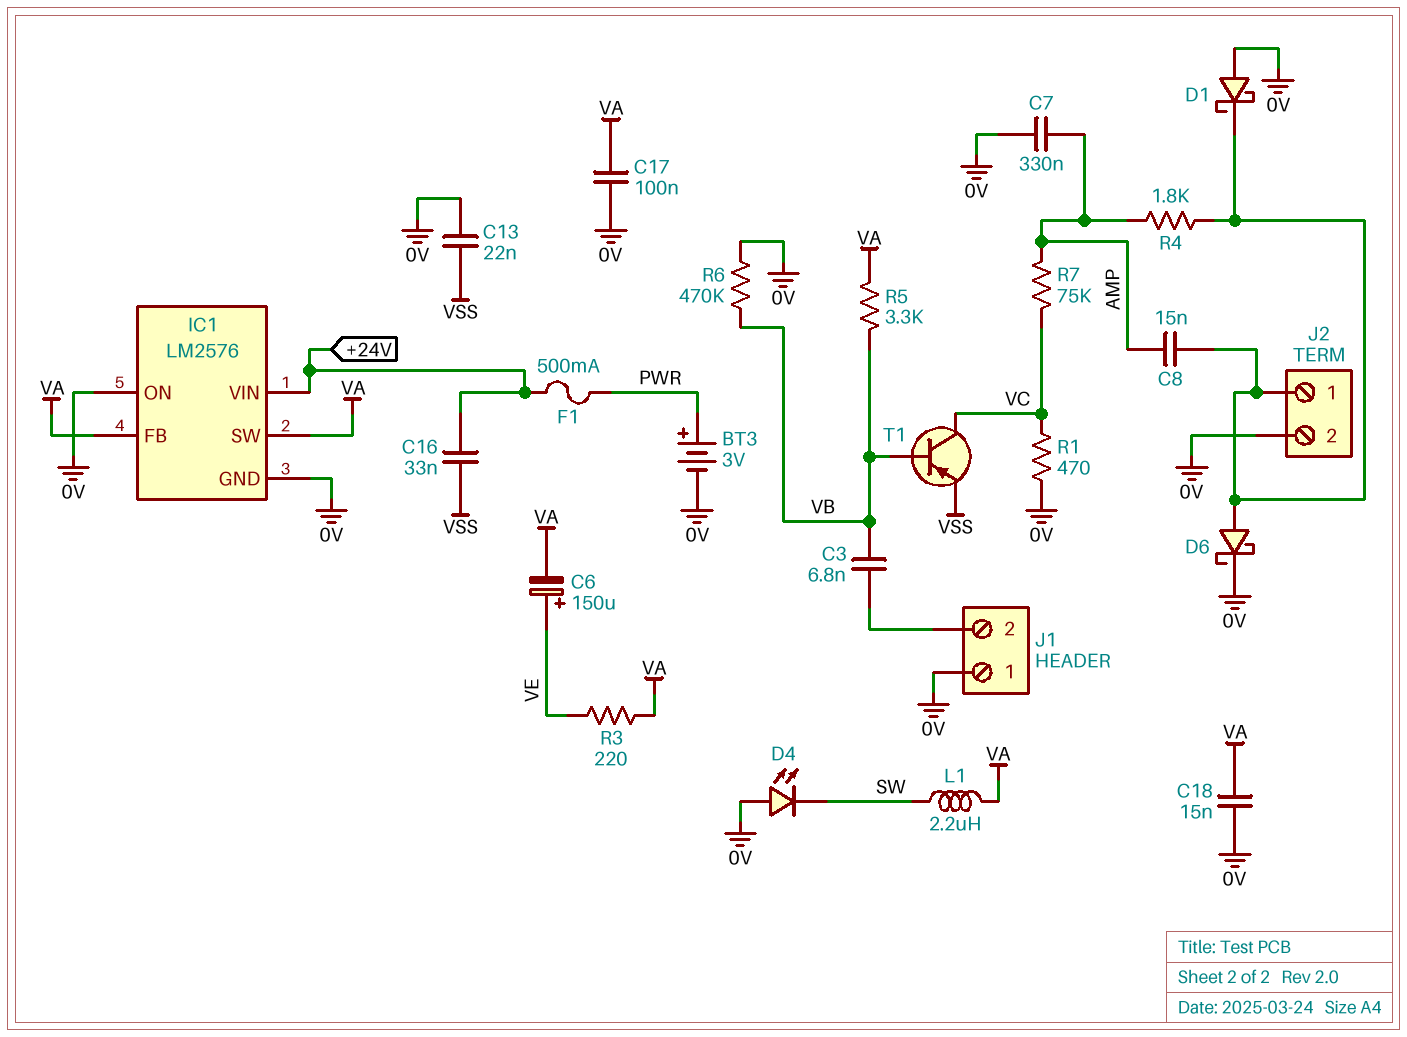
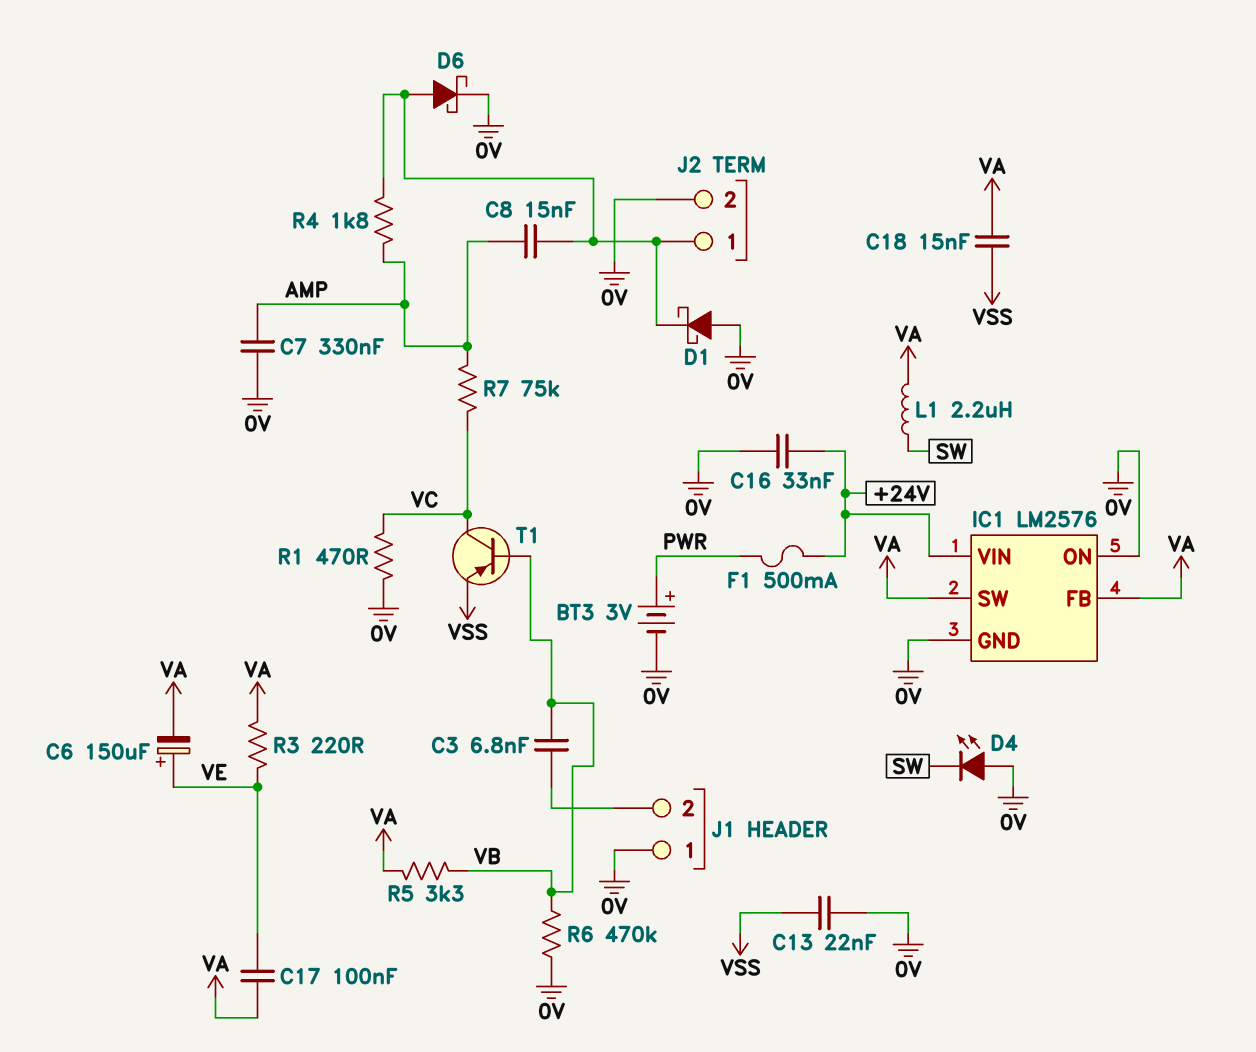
C16: 33nF (+24V, VSS) -> 33nF (+24V, 0V)
C17: 100nF (0V, VA) -> 100nF (VA, VE)
C18: 15nF (0V, VA) -> 15nF (VA, VSS)

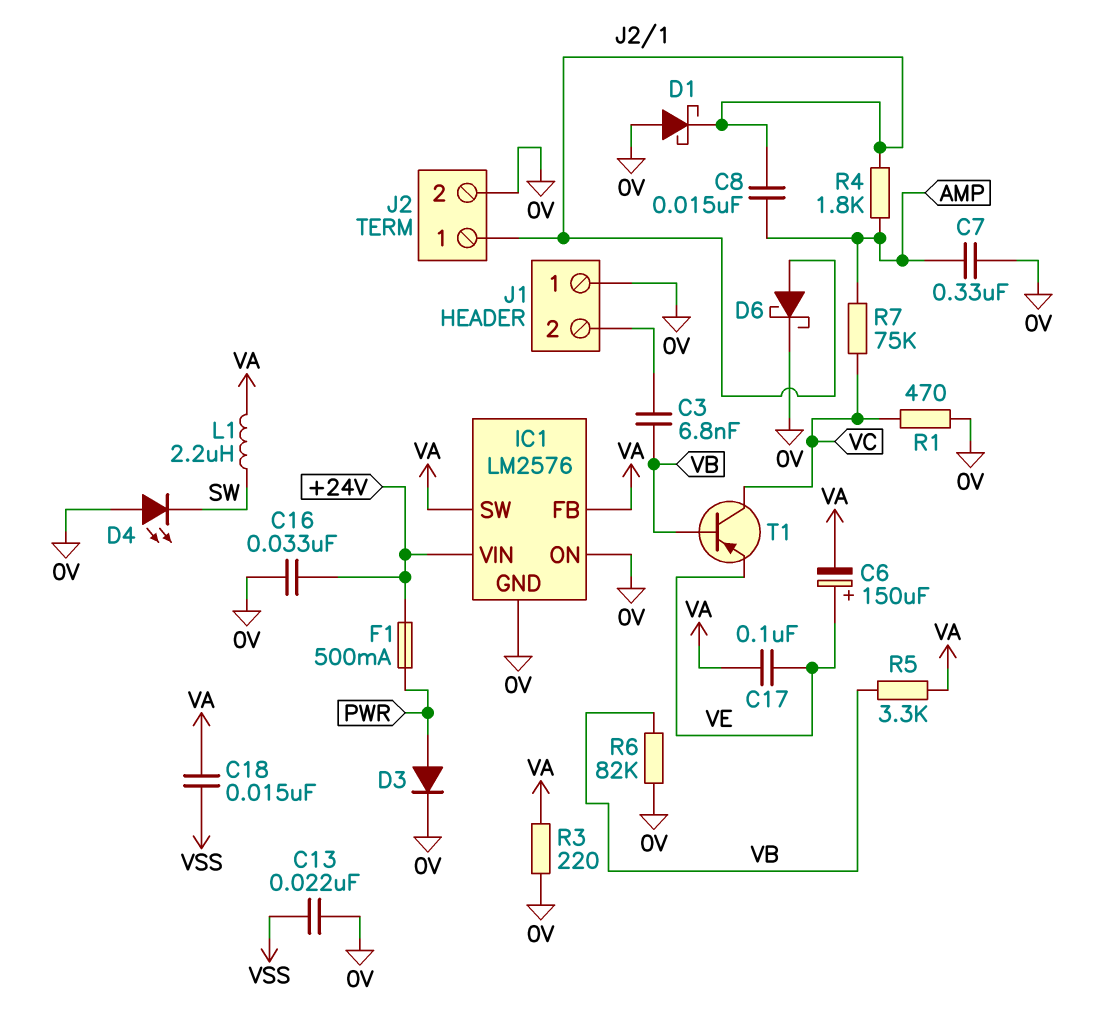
BT3: 3V (plus PWR, minus 0V) -> none
D3: none -> diode (A PWR, K 0V)
R3: 220 (VA, VE) -> 220 (0V, VA)
R6: 470k (0V, VB) -> 82k (0V, VB)
T1: PNP (B VB, C VC, E VSS) -> PNP (B VB, C VC, E VE)

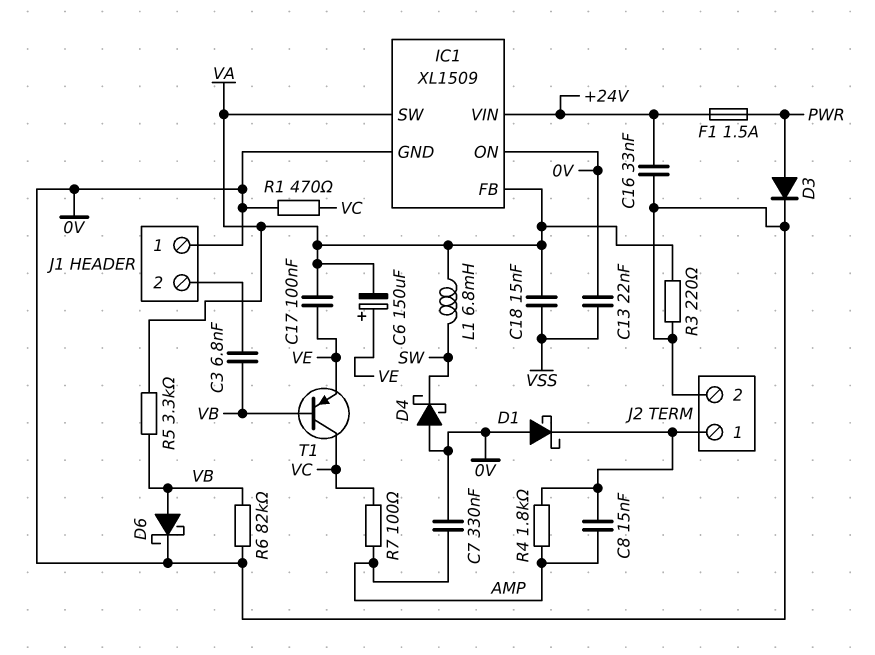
D4: LED (A 0V, K SW) -> schottky (A 0V, K SW)
D6: schottky (A J2/1, K 0V) -> schottky (A VB, K 0V)
F1: 500mA (+24V, PWR) -> 1.5A (+24V, PWR)
IC1: LM2576 -> XL1509
L1: 2.2uH (SW, VA) -> 6.8mH (SW, VA)
R7: 75k (AMP, VC) -> 100 (AMP, VC)

